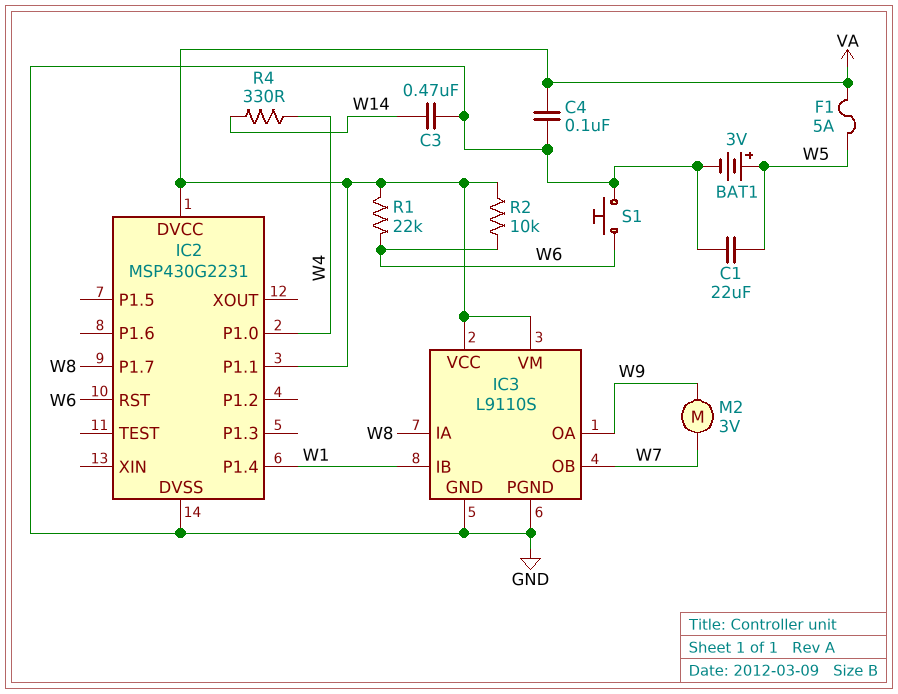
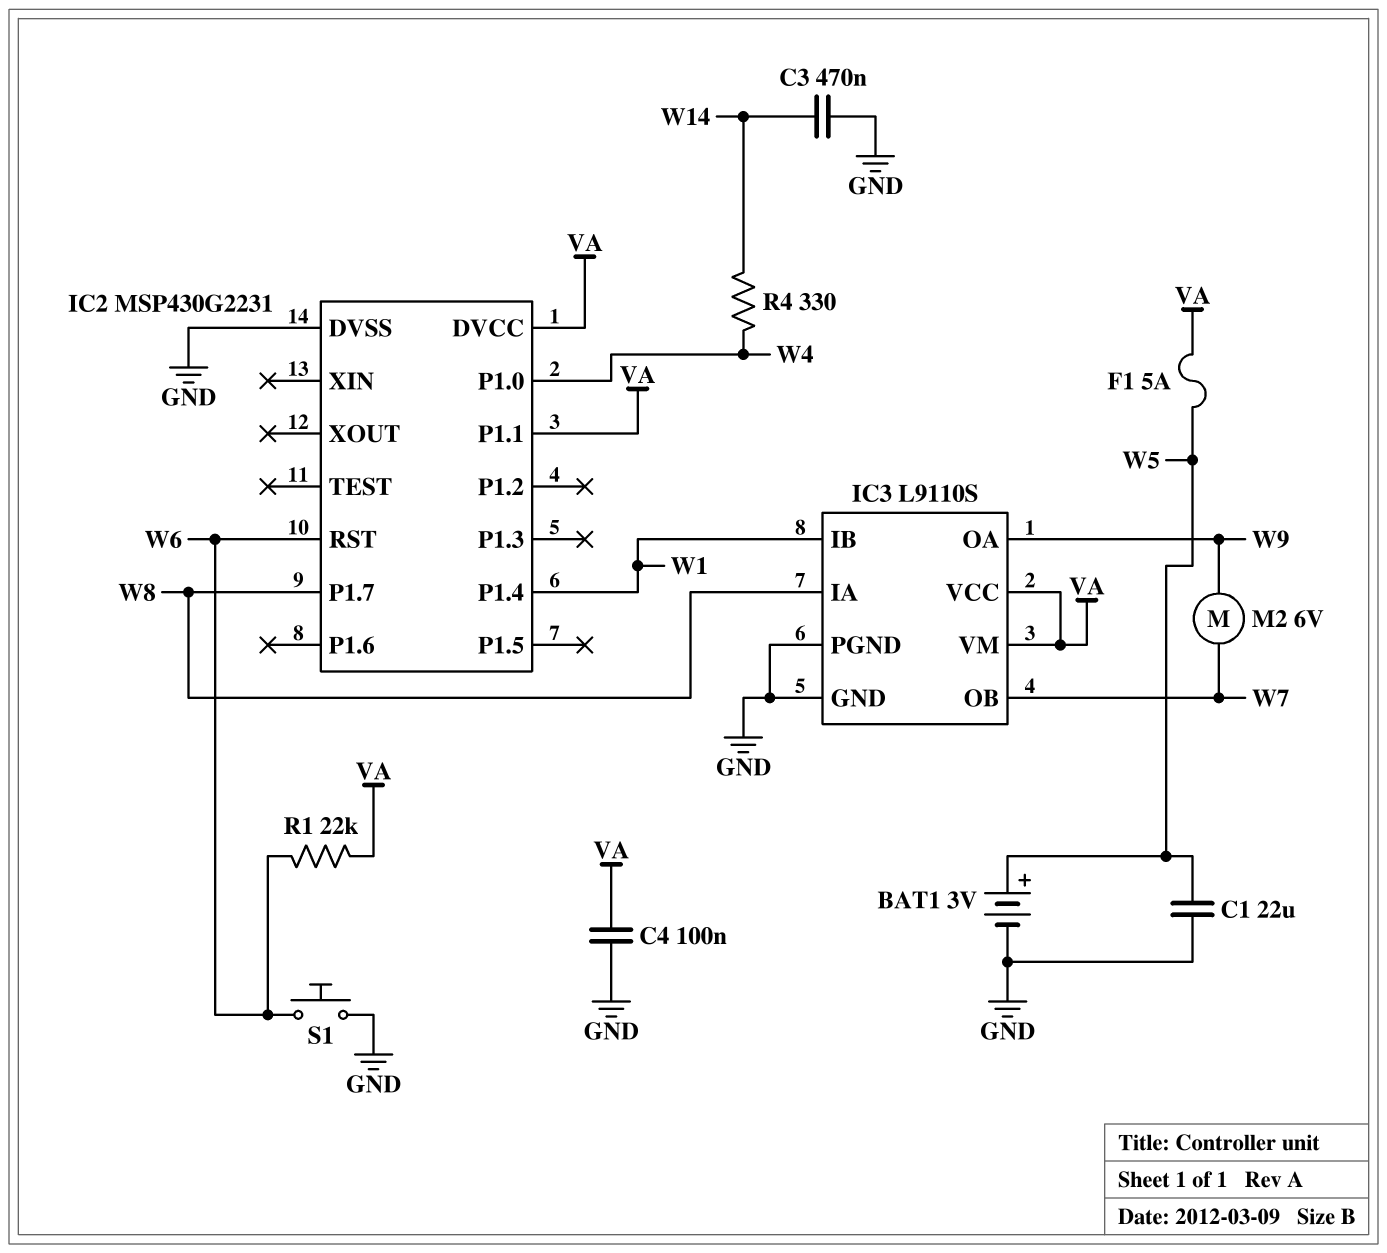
M2: motor 3V (W7, W9) -> motor 6V (W7, W9)
R2: 10k (VA, W6) -> none

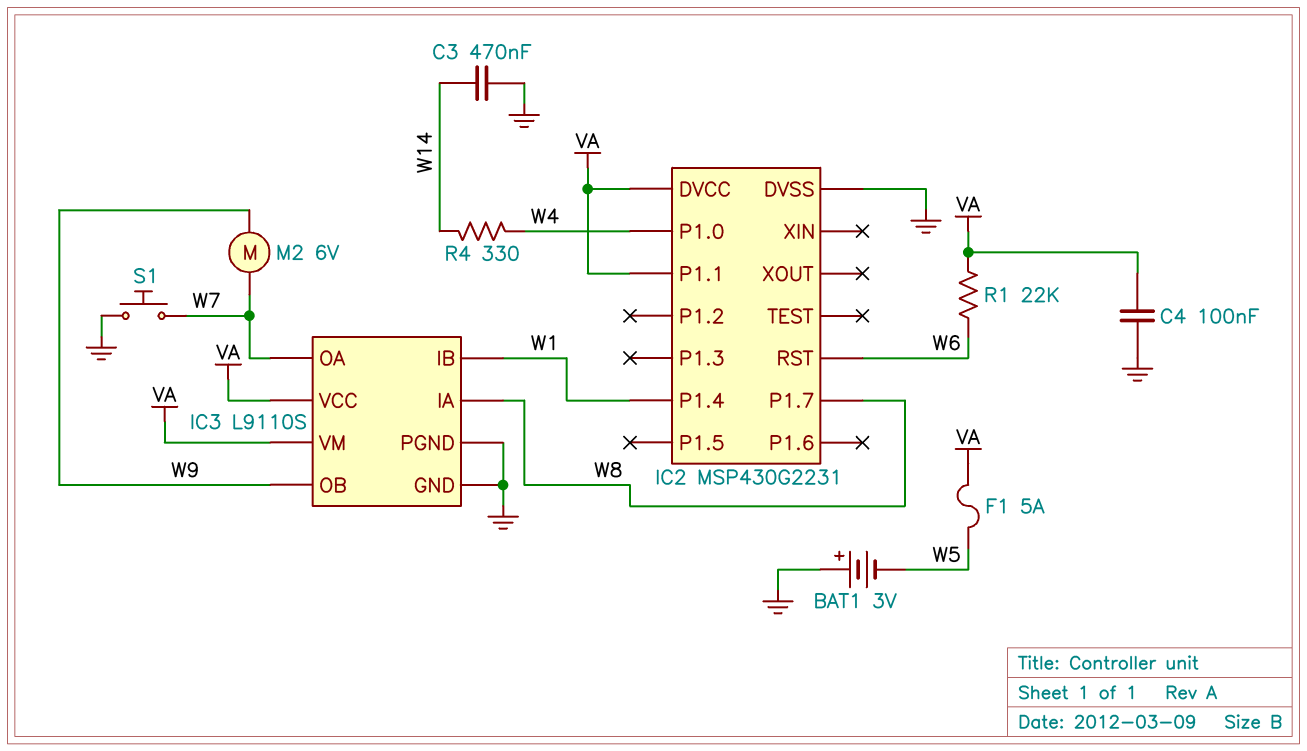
BAT1: 3V (plus W5, minus GND) -> 3V (plus GND, minus W5)
C1: 22uF (GND, W5) -> none
IC3 pin OA: W9 -> W7
IC3 pin OB: W7 -> W9
S1: button (GND, W6) -> button (GND, W7)

